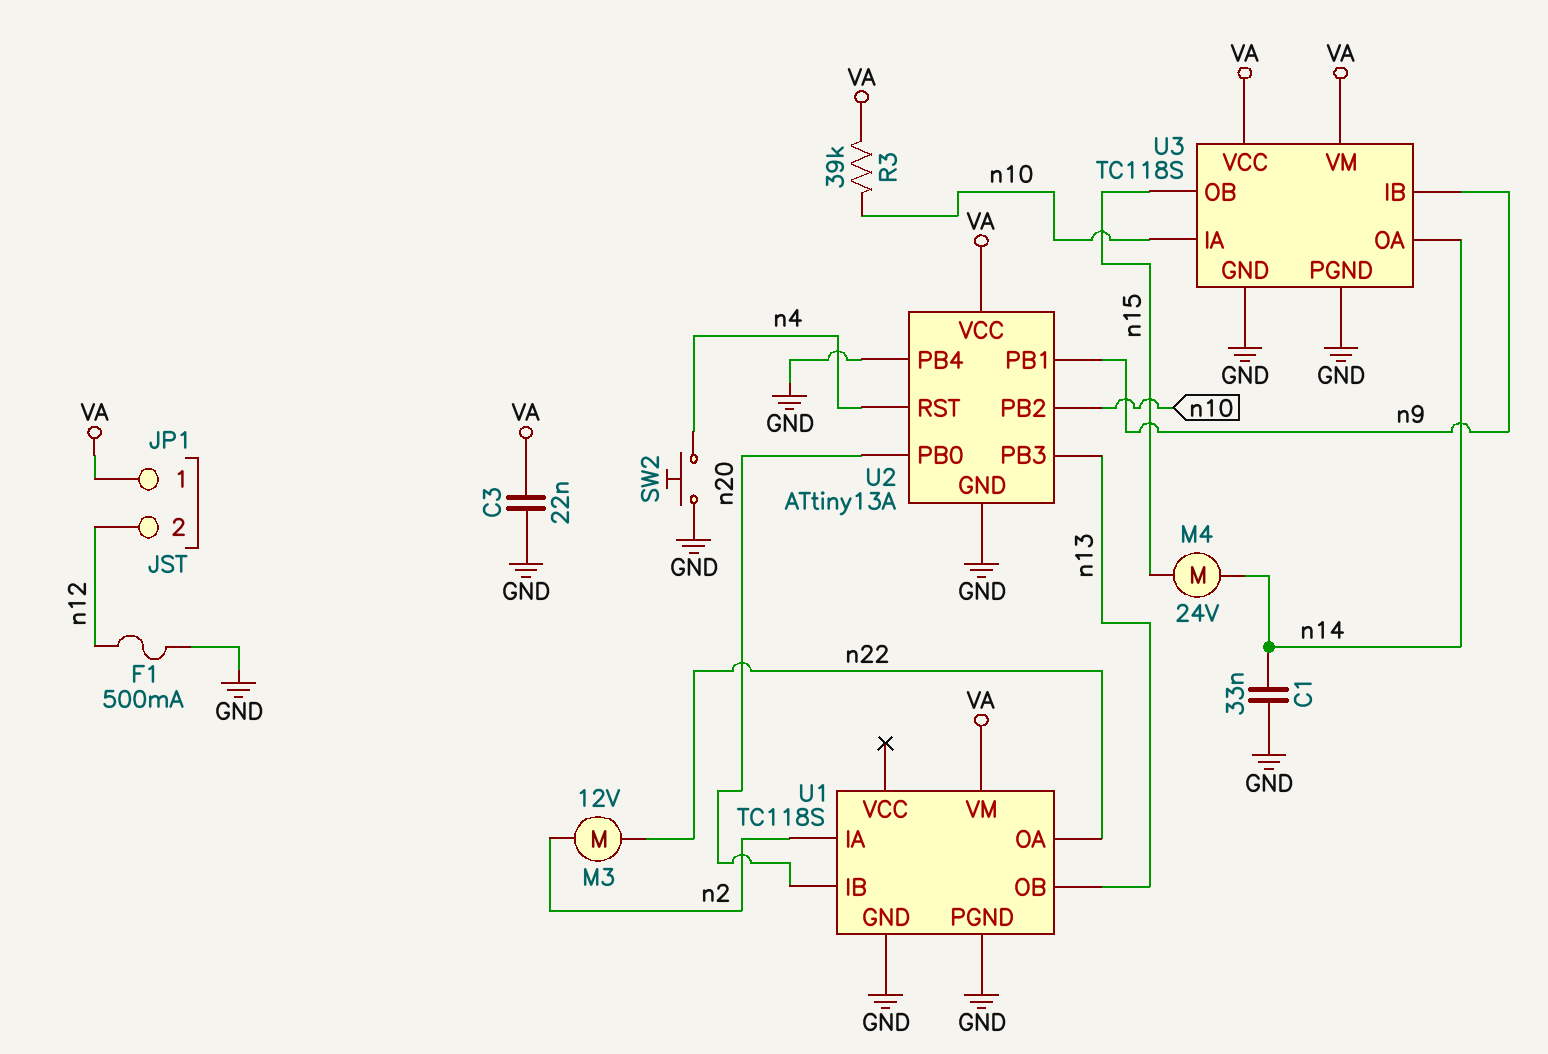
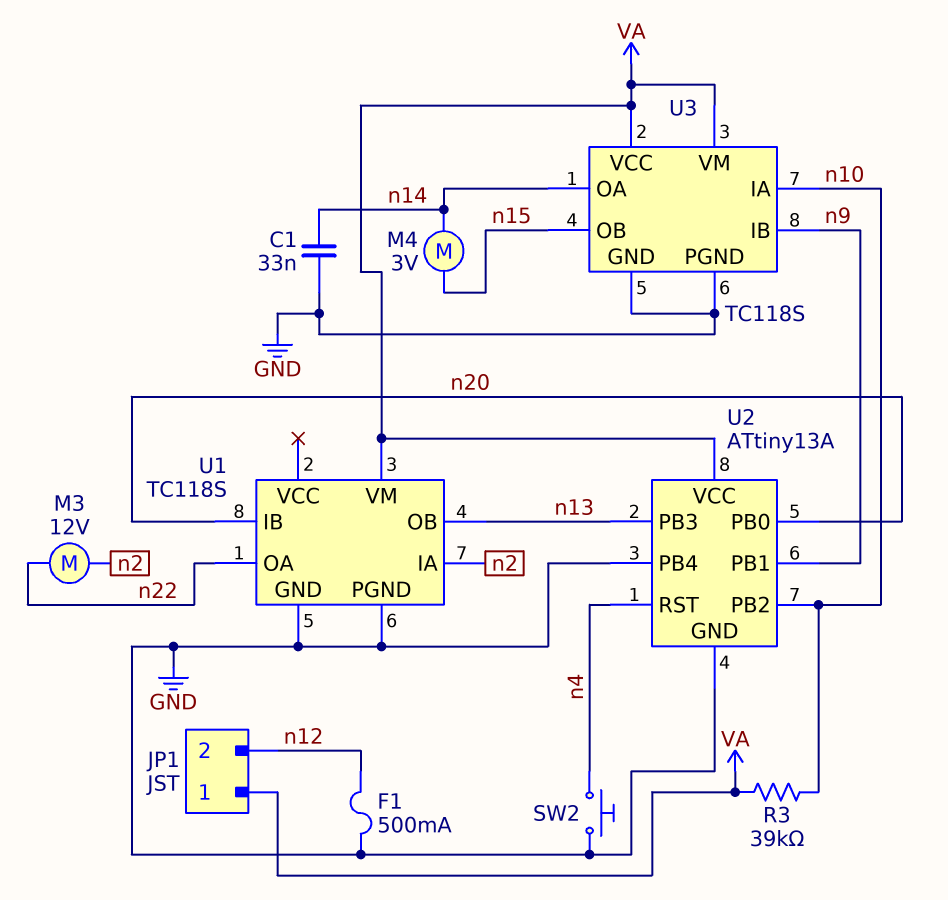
C3: 22nF (GND, VA) -> none
M4: motor 24V (n14, n15) -> motor 3V (n14, n15)

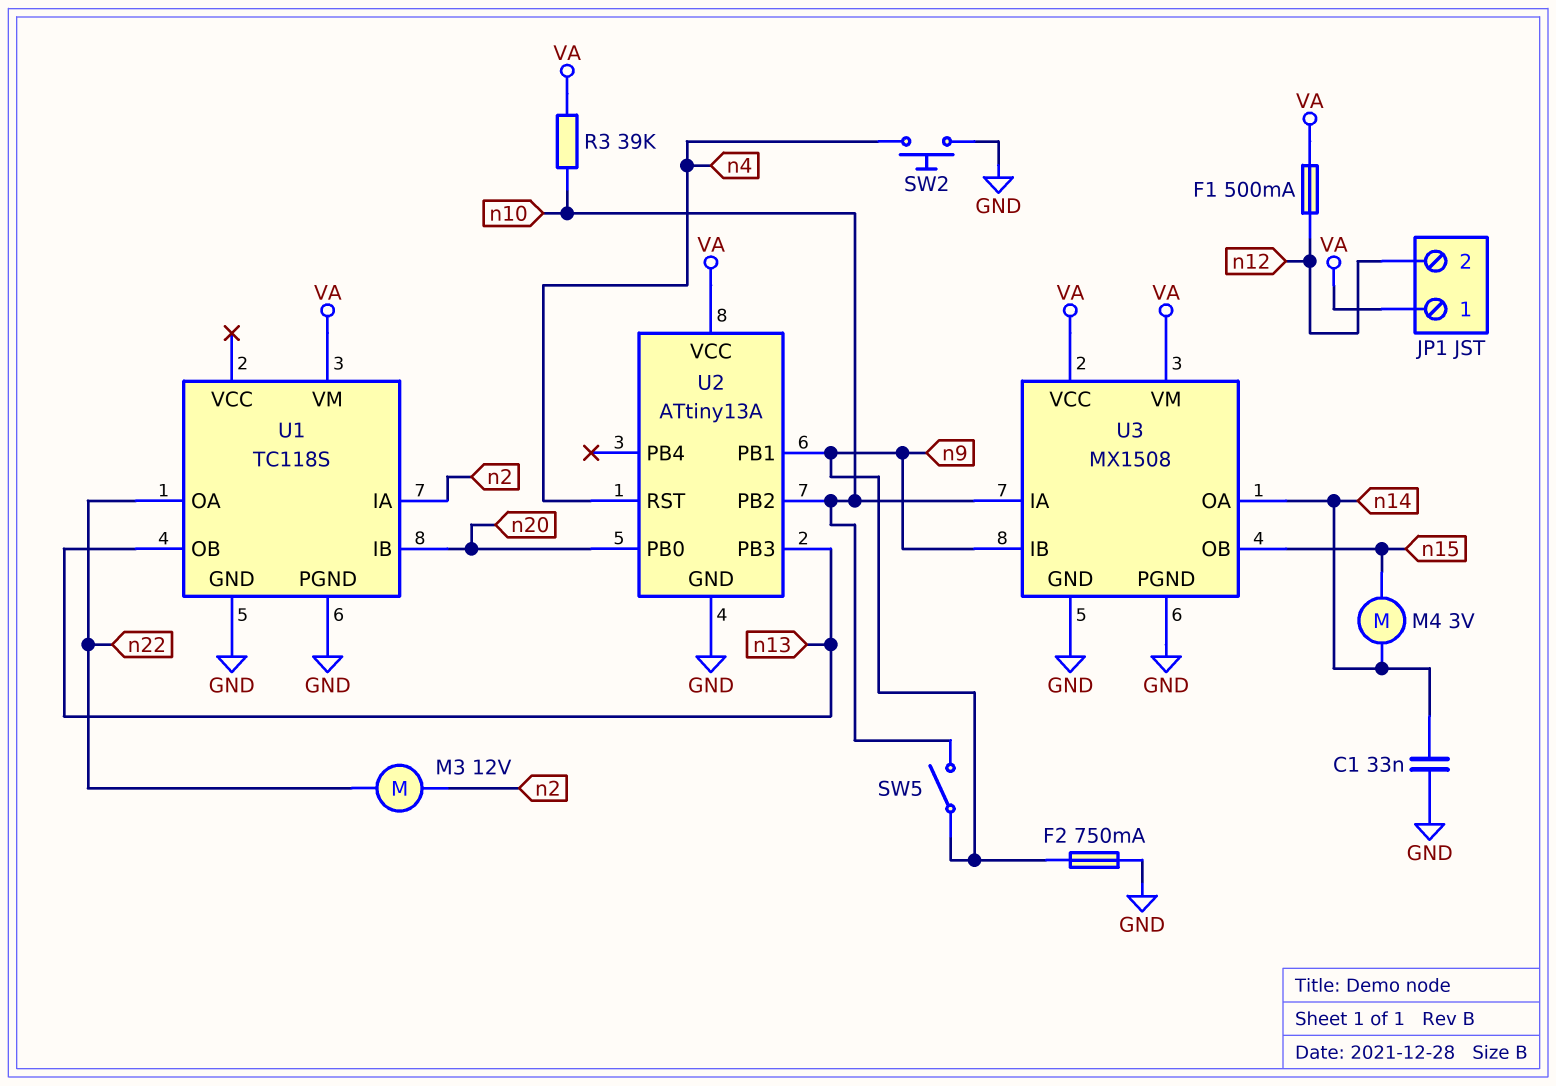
F1: 500mA (GND, n12) -> 500mA (VA, n12)
F2: none -> 750mA (GND, n9)
SW5: none -> switch (n9, n10)
U2 pin PB4: GND -> none
U3: TC118S -> MX1508

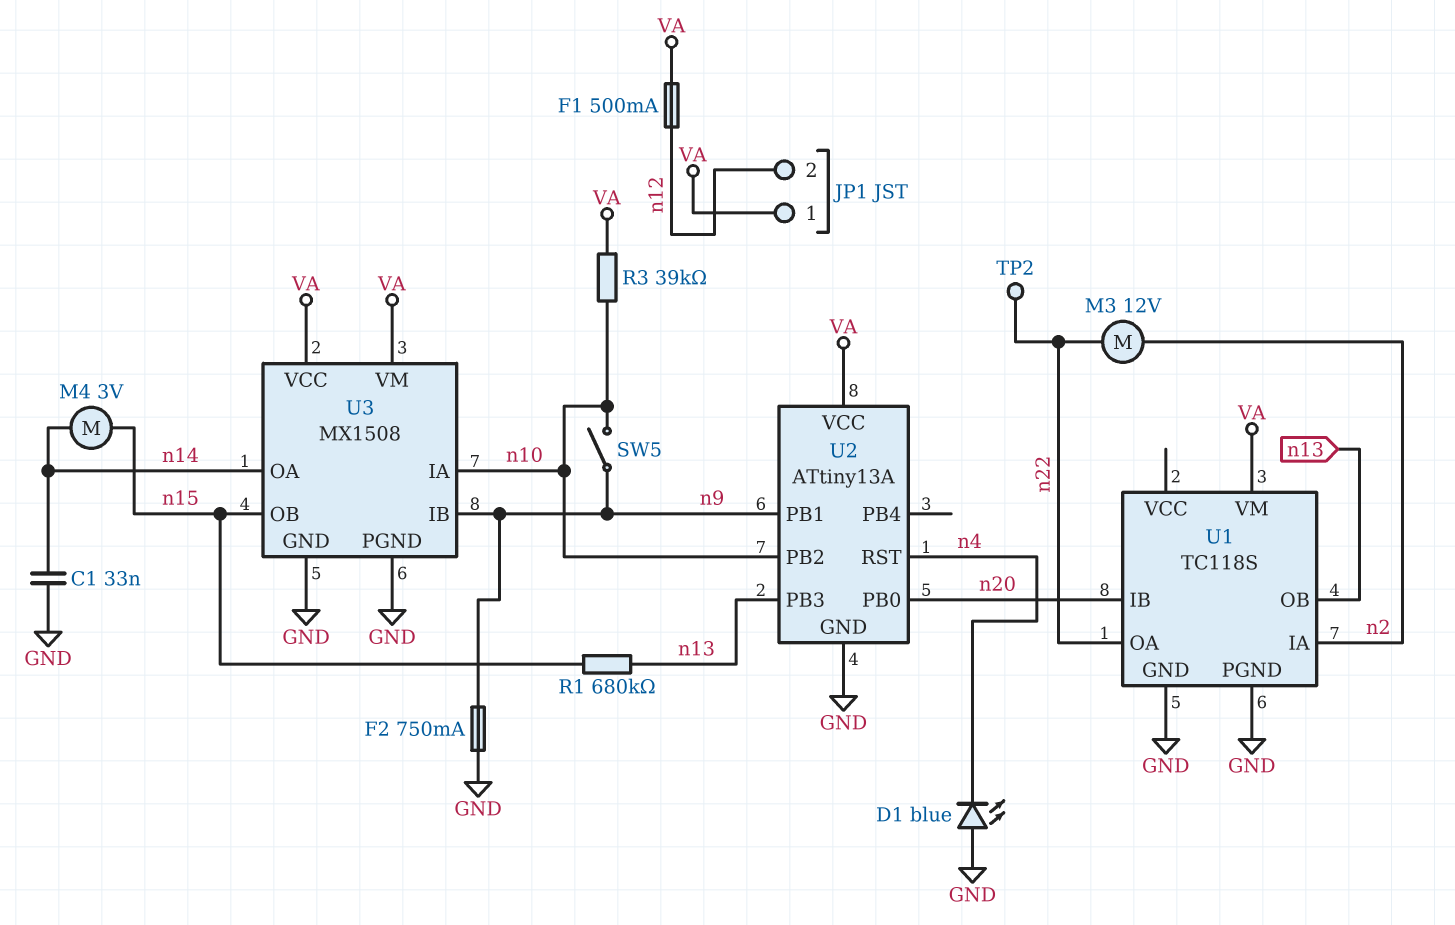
D1: none -> LED blue (A GND, K n4)
R1: none -> 680k (n13, n15)
SW2: button (GND, n4) -> none
TP2: none -> test point (n22)

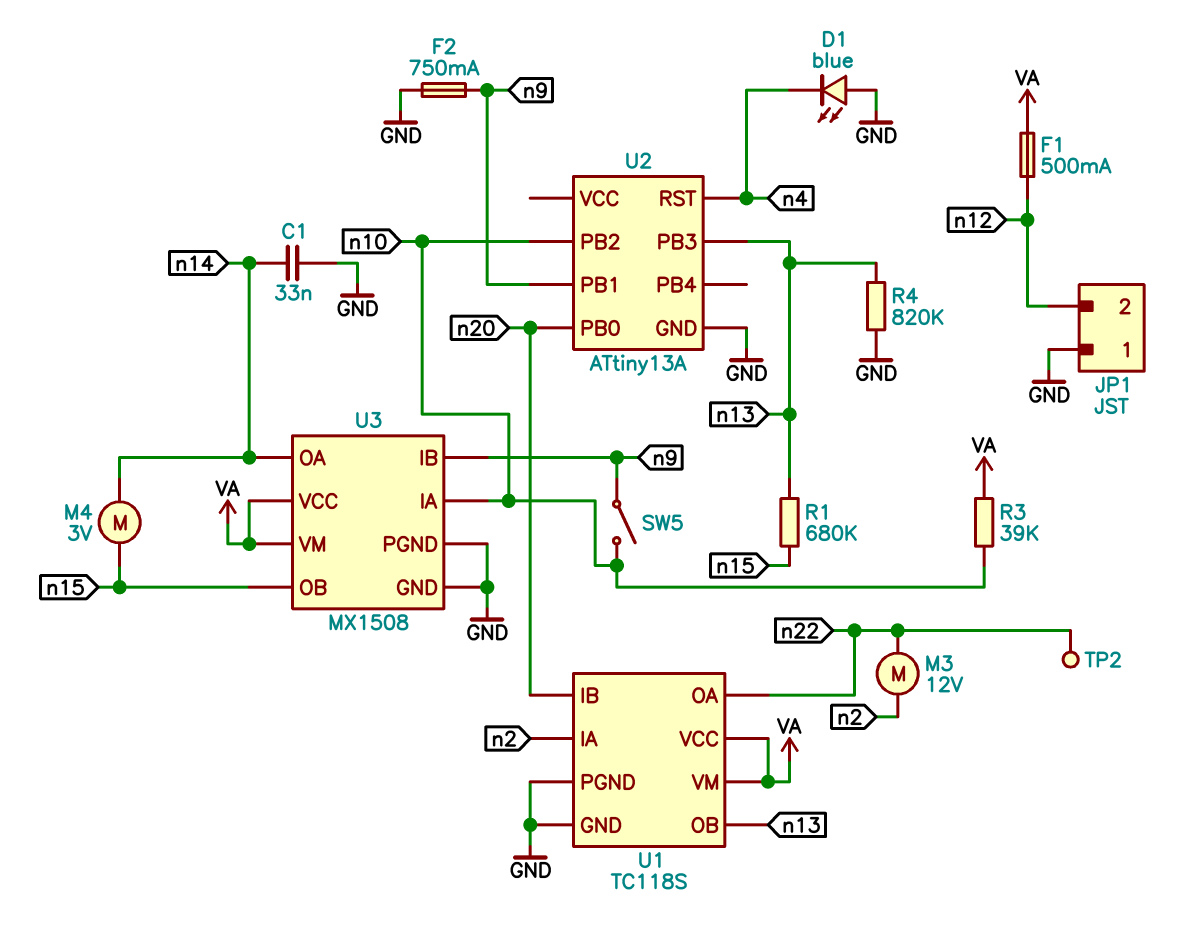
JP1 pin 1: VA -> GND
R4: none -> 820k (GND, n13)
U1 pin VCC: none -> VA
U2 pin VCC: VA -> none

